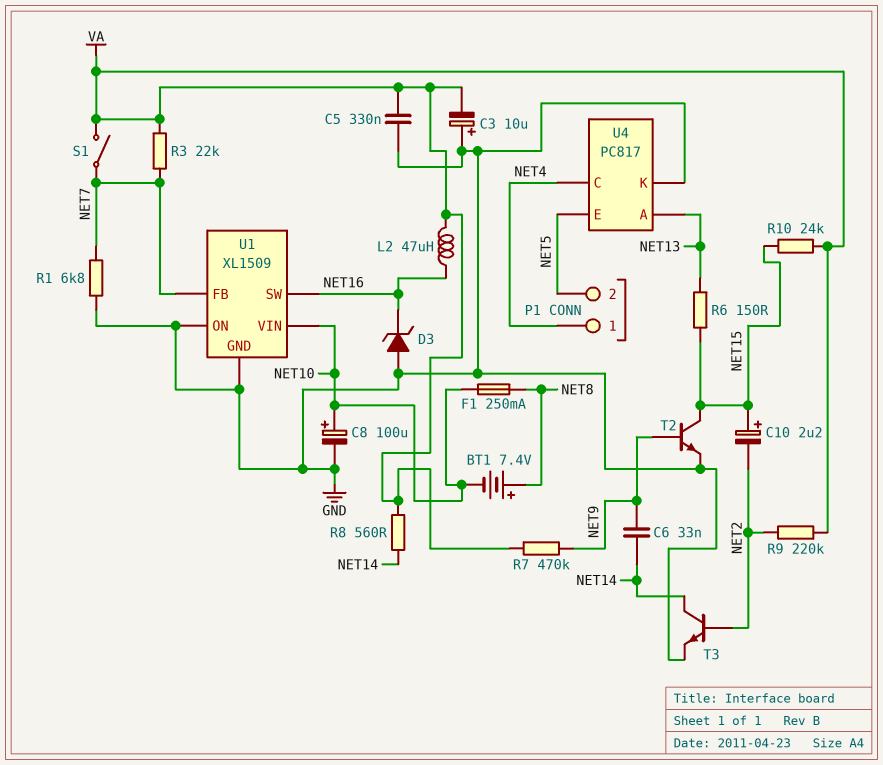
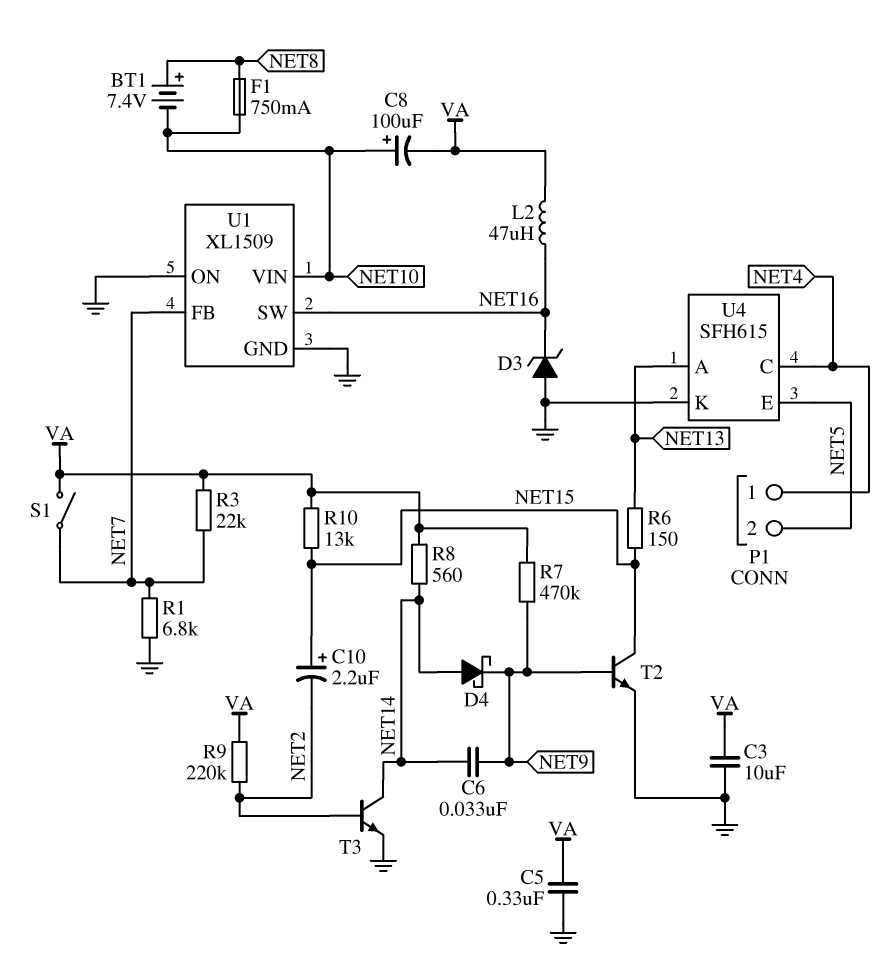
C3: 10uF (plus GND, minus VA) -> 10uF (GND, VA)
C8: 100uF (plus NET10, minus GND) -> 100uF (plus NET10, minus VA)
D4: none -> schottky (A NET14, K NET9)
F1: 250mA (NET8, NET10) -> 750mA (NET8, NET10)
R10: 24k (NET15, VA) -> 13k (NET15, VA)
U4: PC817 -> SFH615

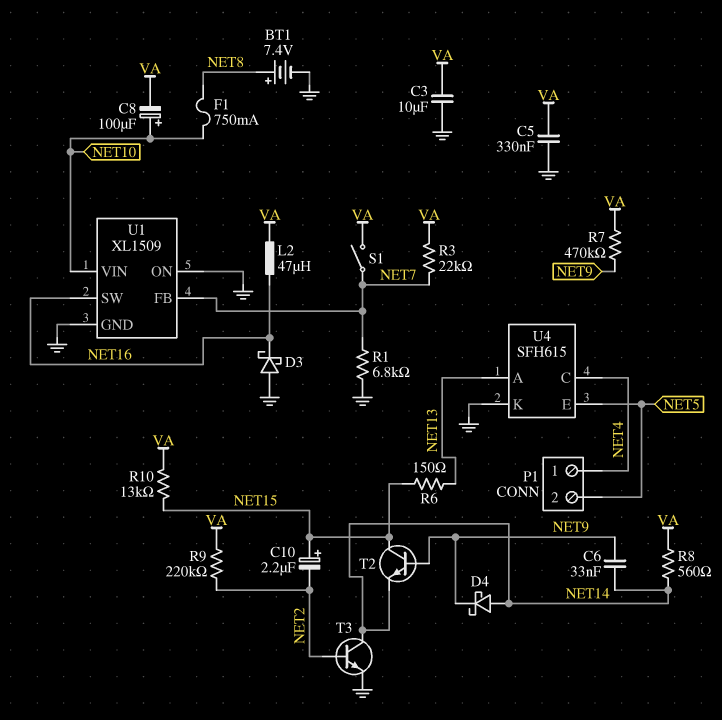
BT1: 7.4V (plus NET8, minus NET10) -> 7.4V (plus NET8, minus GND)
D3: zener (A GND, K NET16) -> schottky (A GND, K NET16)
T2: NPN (B NET9, C NET15, E GND) -> NPN (B NET9, C NET15, E NET14)

